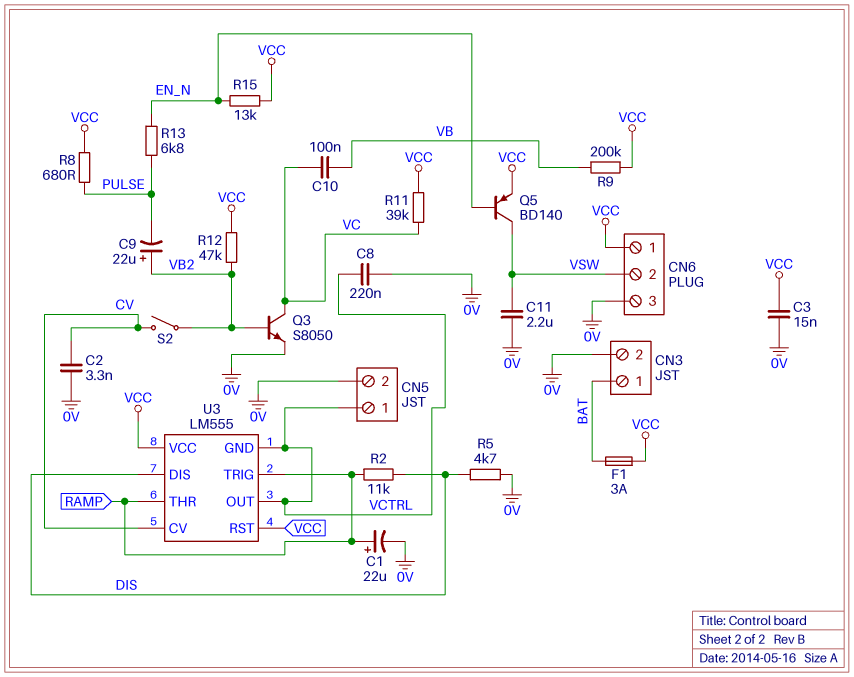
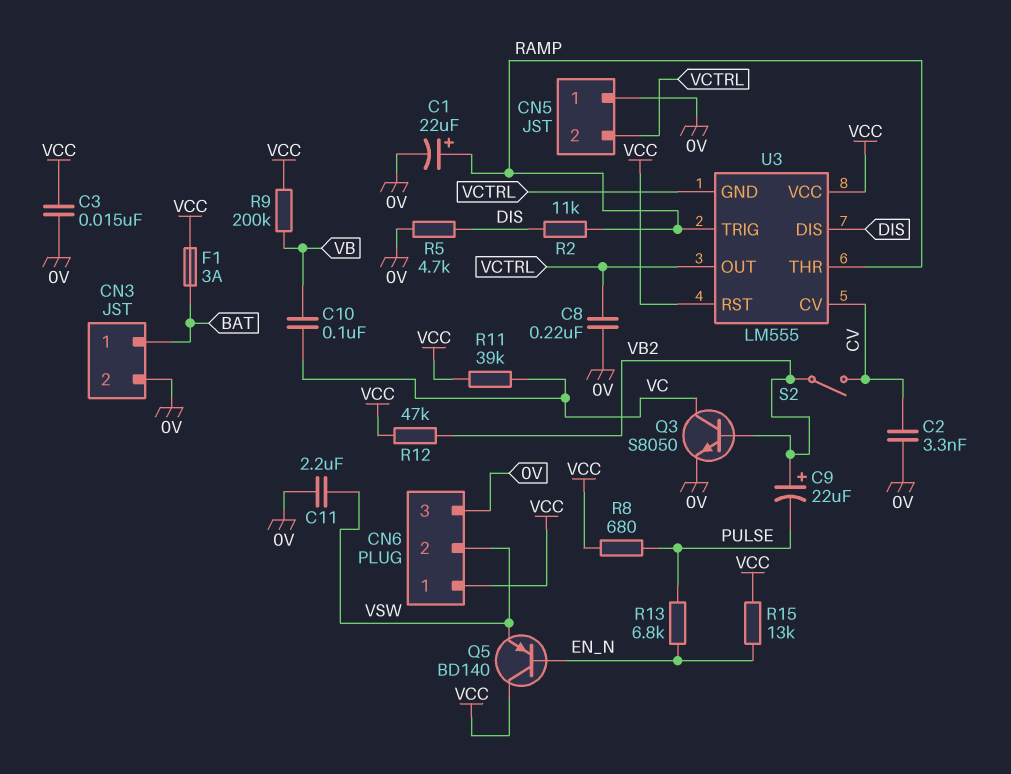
CN5 pin 1: VCTRL -> 0V
CN5 pin 2: 0V -> VCTRL
Q5: PNP BD140 (B EN_N, C VSW, E VCC) -> PNP BD140 (B EN_N, C VCC, E VSW)

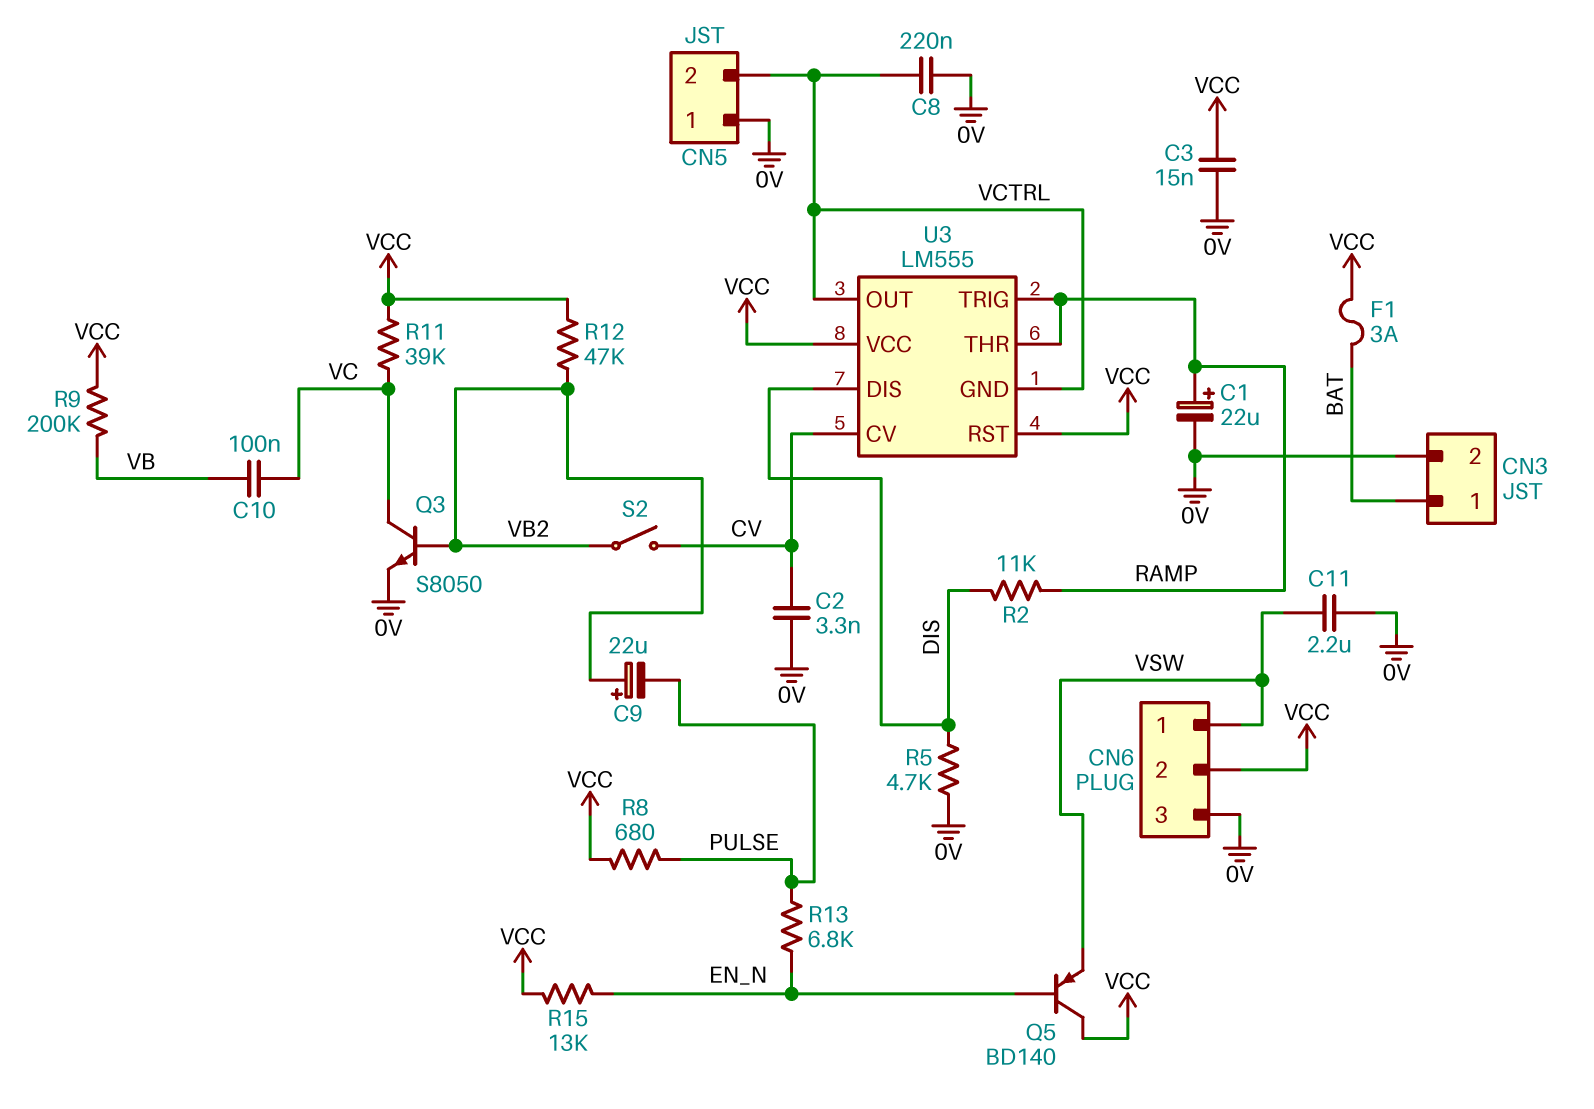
CN6 pin 1: VCC -> VSW
CN6 pin 2: VSW -> VCC

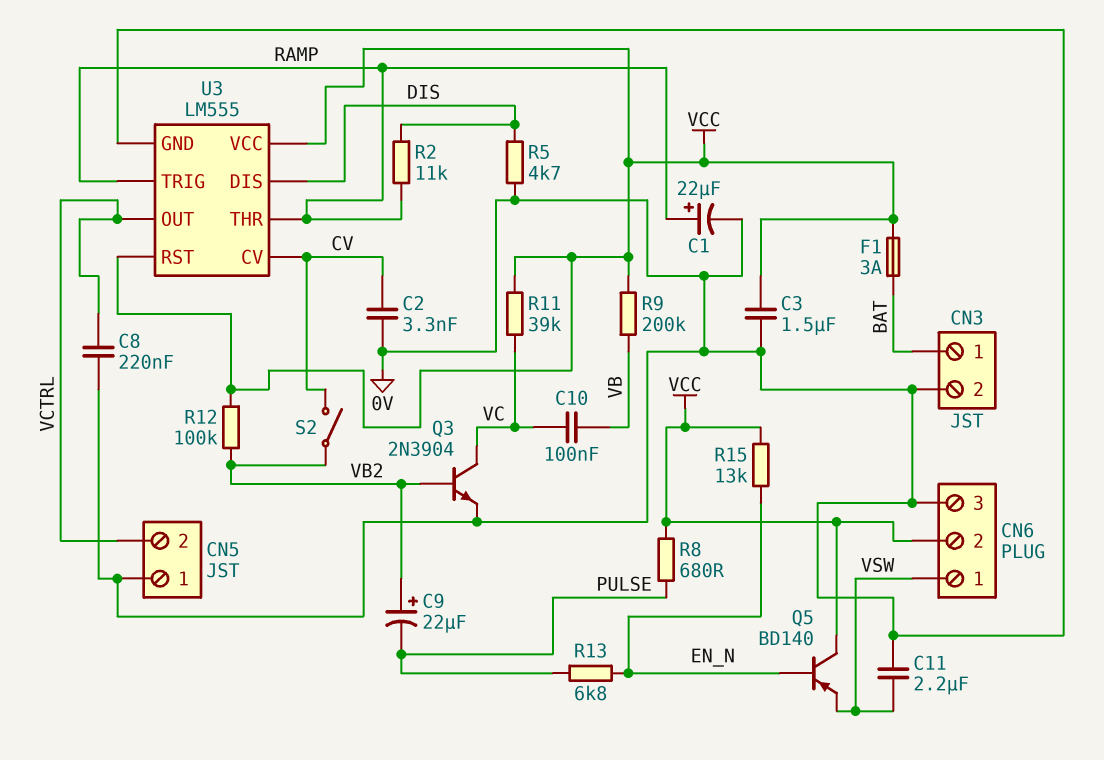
C3: 15nF (0V, VCC) -> 1.5uF (0V, VCC)
Q3: NPN S8050 (B VB2, C VC, E 0V) -> NPN 2N3904 (B VB2, C VC, E 0V)
R12: 47k (VB2, VCC) -> 100k (VB2, VCC)
U3 pin GND: VCTRL -> 0V

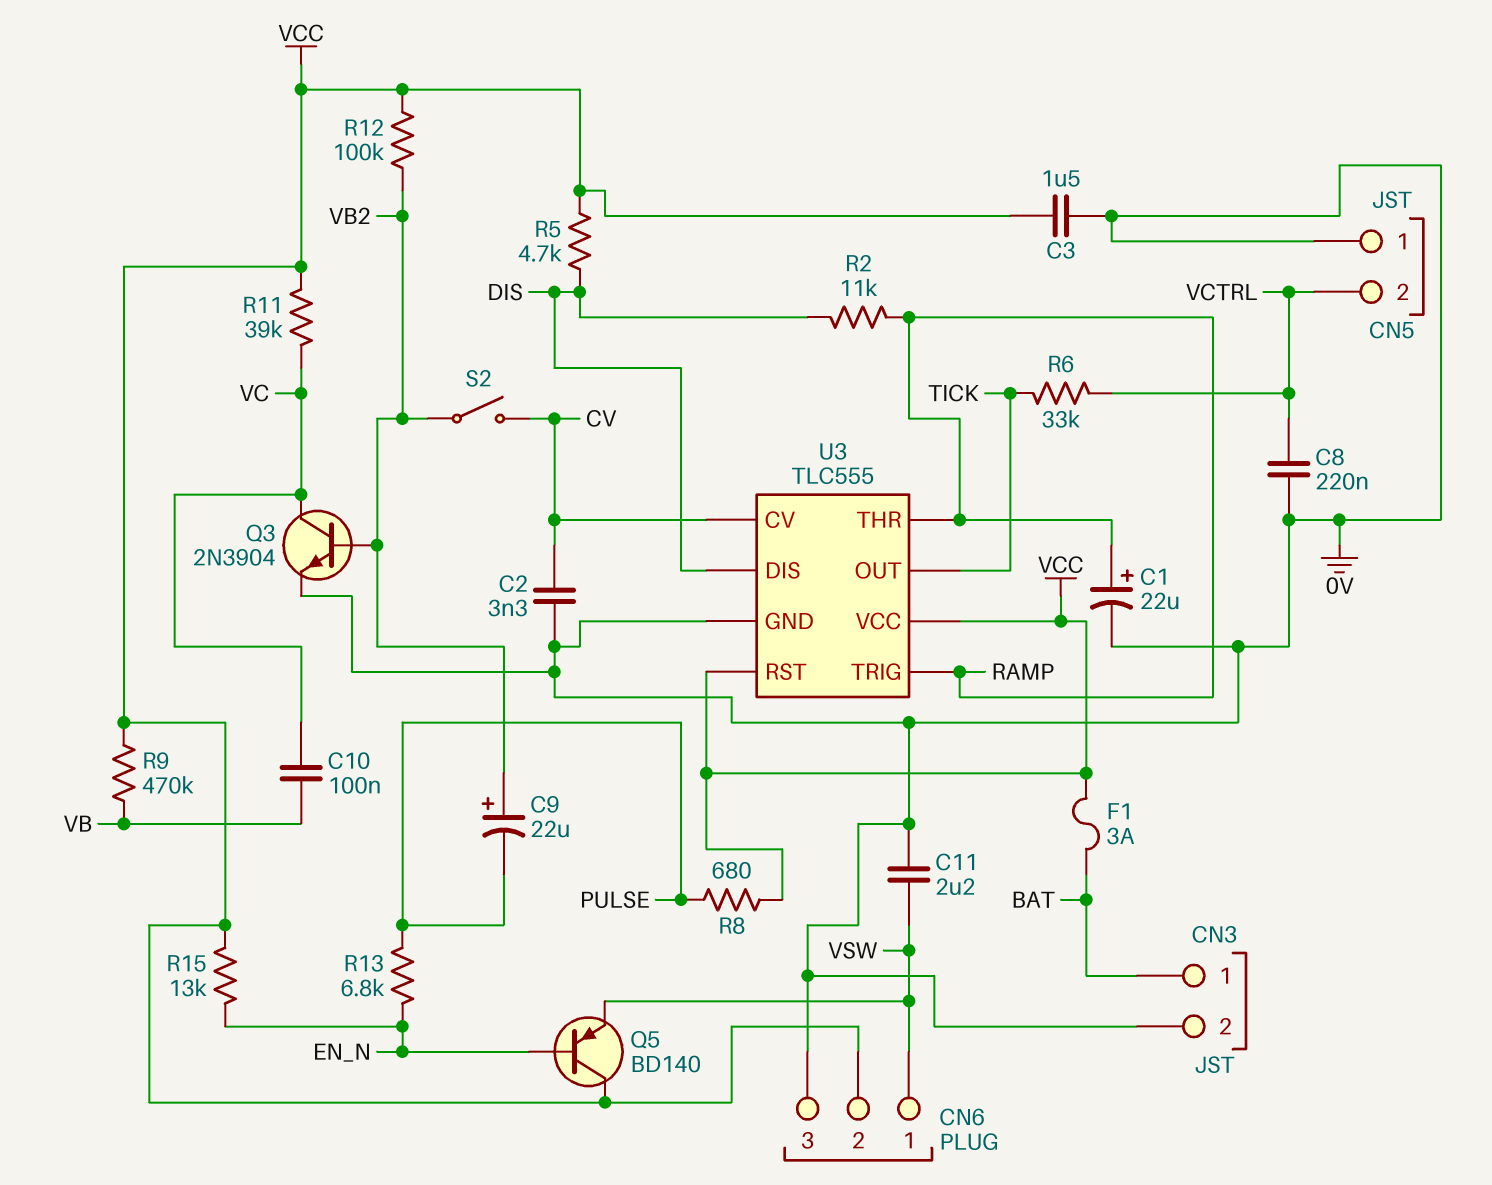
R5: 4.7k (0V, DIS) -> 4.7k (DIS, VCC)
R6: none -> 33k (TICK, VCTRL)
R9: 200k (VB, VCC) -> 470k (VB, VCC)
U3: LM555 -> TLC555
U3 pin OUT: VCTRL -> TICK

